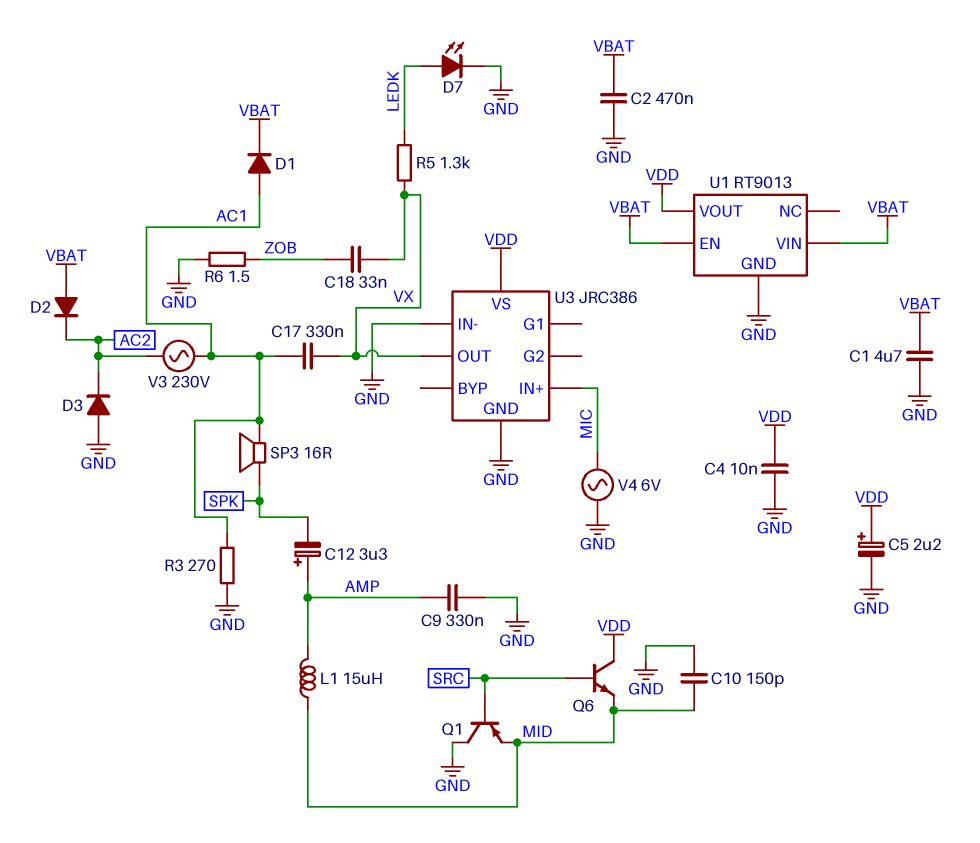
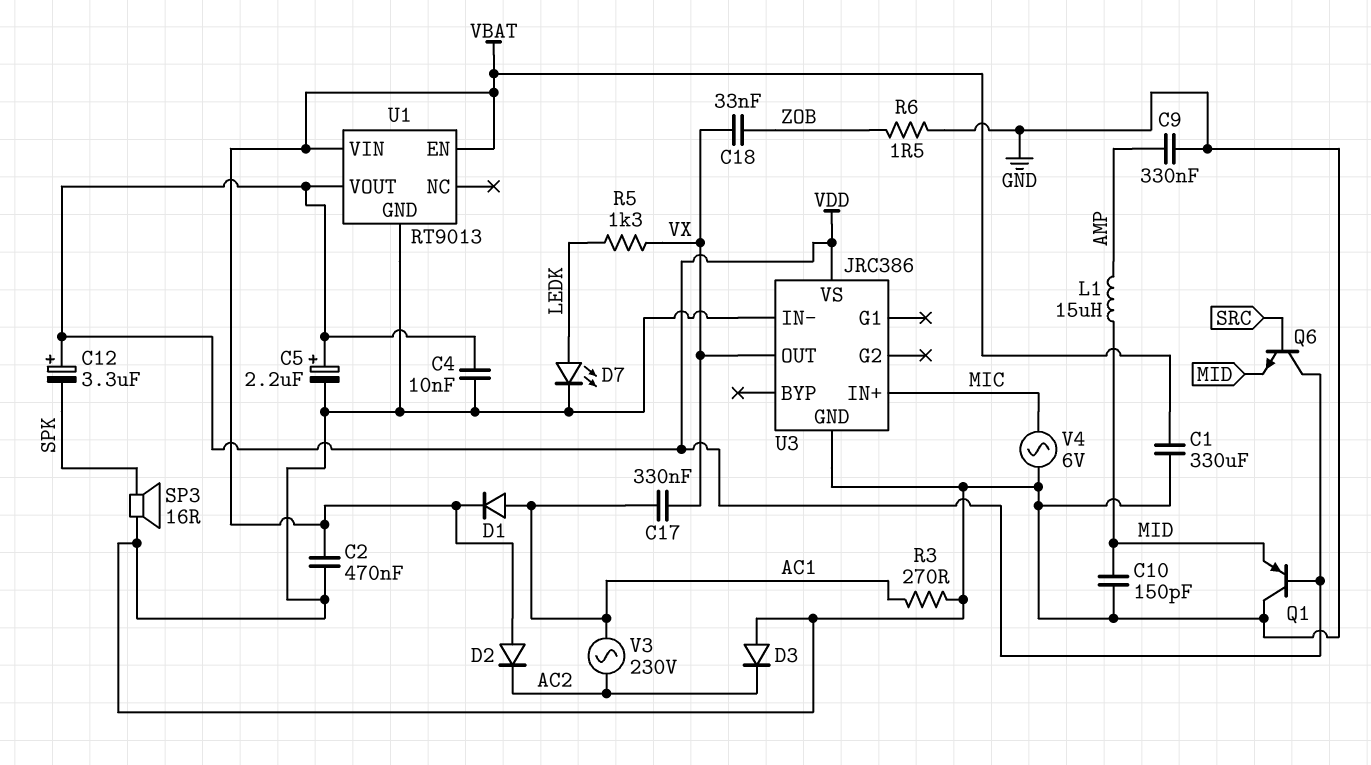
C1: 4.7uF (GND, VBAT) -> 330uF (GND, VBAT)
C12: 3.3uF (plus AMP, minus SPK) -> 3.3uF (plus VDD, minus SPK)
Q1: PNP (B SRC, C GND, E MID) -> PNP (B VDD, C GND, E MID)
SP3: speaker 16R (AC1, SPK) -> speaker 16R (GND, SPK)

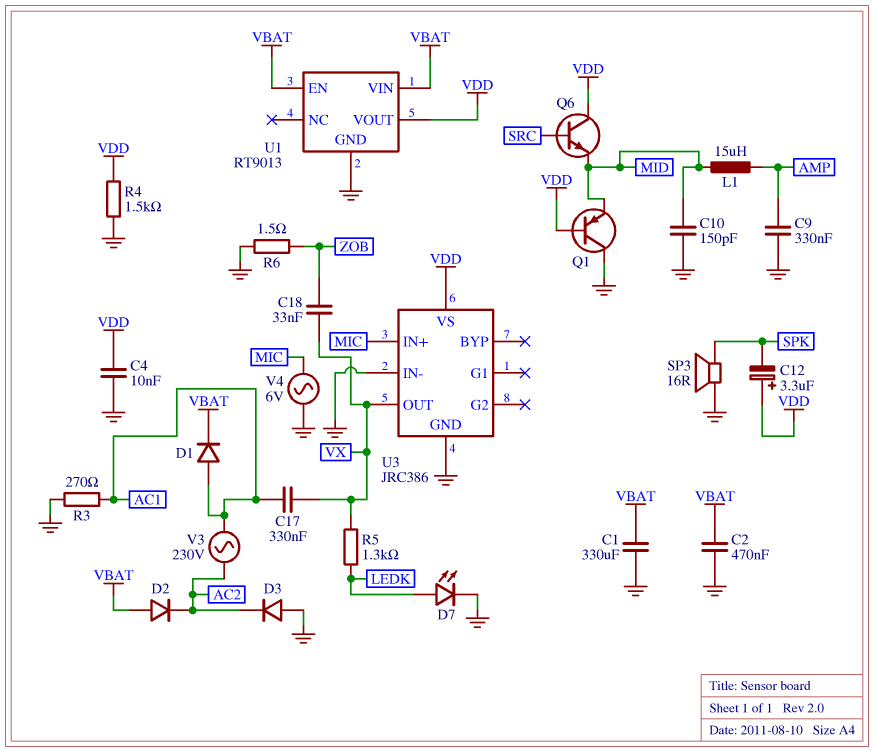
C5: 2.2uF (plus VDD, minus GND) -> none
R4: none -> 1.5k (GND, VDD)

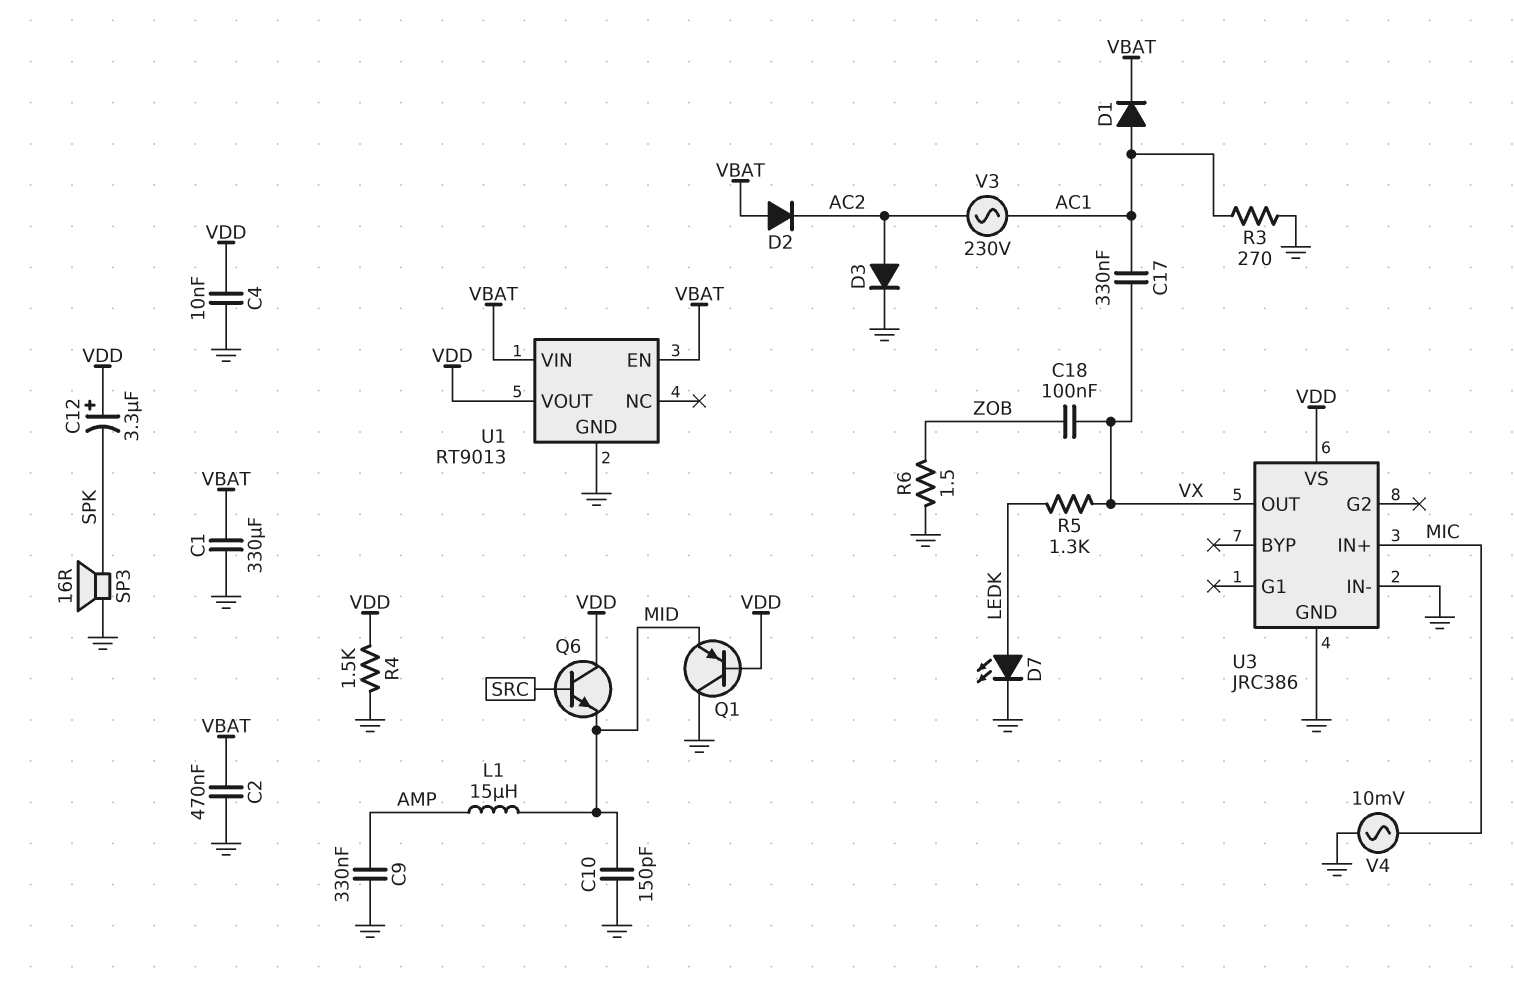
C18: 33nF (VX, ZOB) -> 100nF (VX, ZOB)
D3: diode (A GND, K AC2) -> diode (A AC2, K GND)
V4: AC 6V (GND, MIC) -> AC 10mV (GND, MIC)

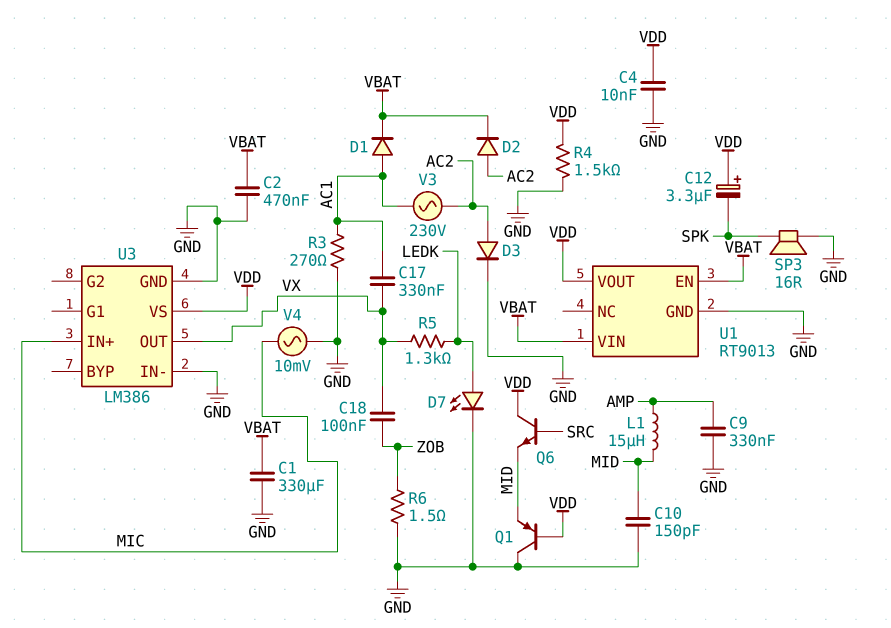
D2: diode (A VBAT, K AC2) -> diode (A AC2, K VBAT)
U3: JRC386 -> LM386

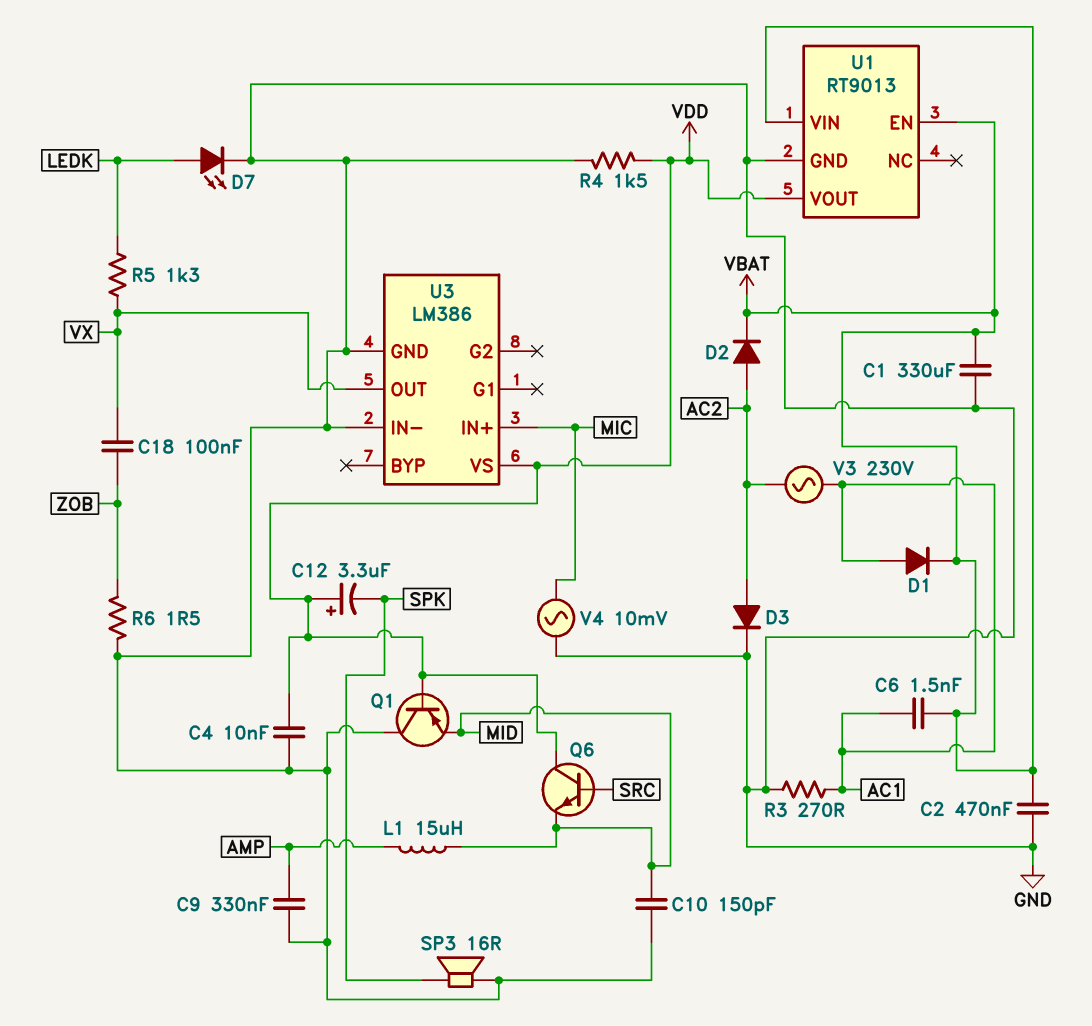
C6: none -> 1.5nF (AC1, VBAT)
C17: 330nF (AC1, VX) -> none

